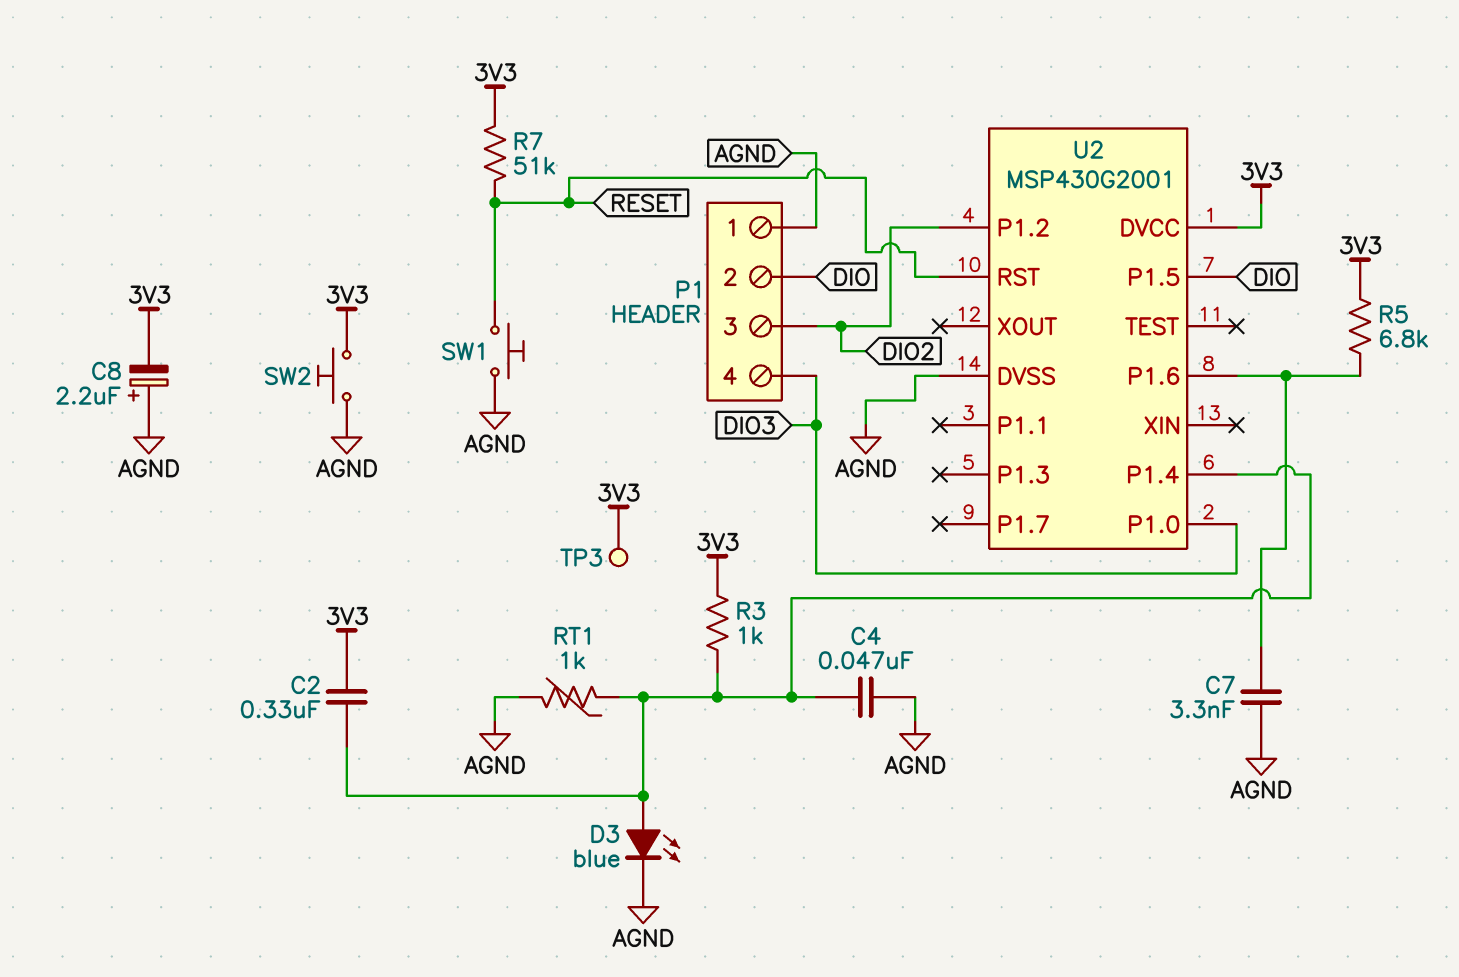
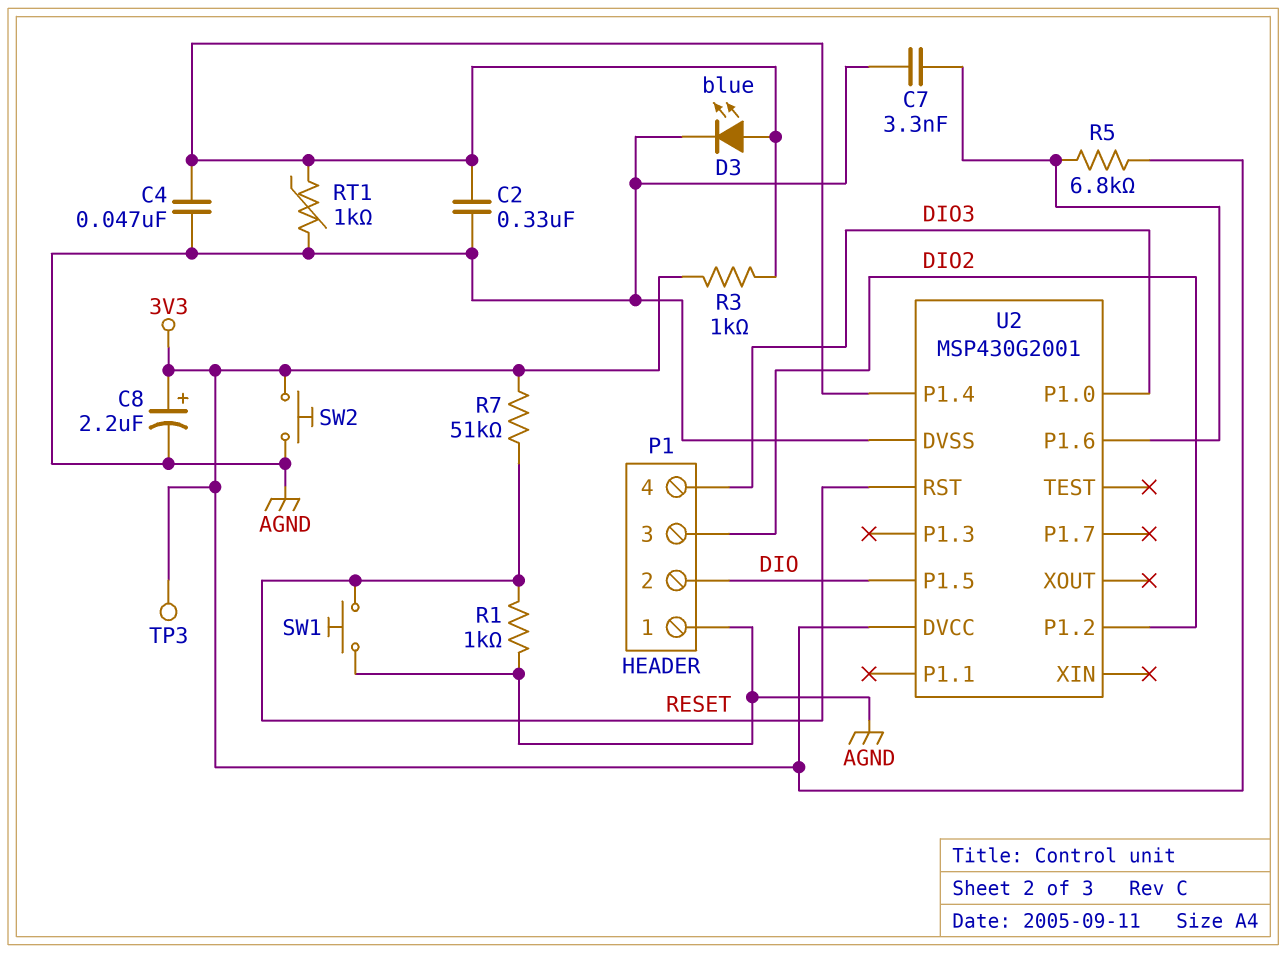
C2: 330nF (3V3, U2/P1.4) -> 330nF (AGND, U2/P1.4)
C8: 2.2uF (plus AGND, minus 3V3) -> 2.2uF (plus 3V3, minus AGND)
R1: none -> 1k (AGND, RESET)

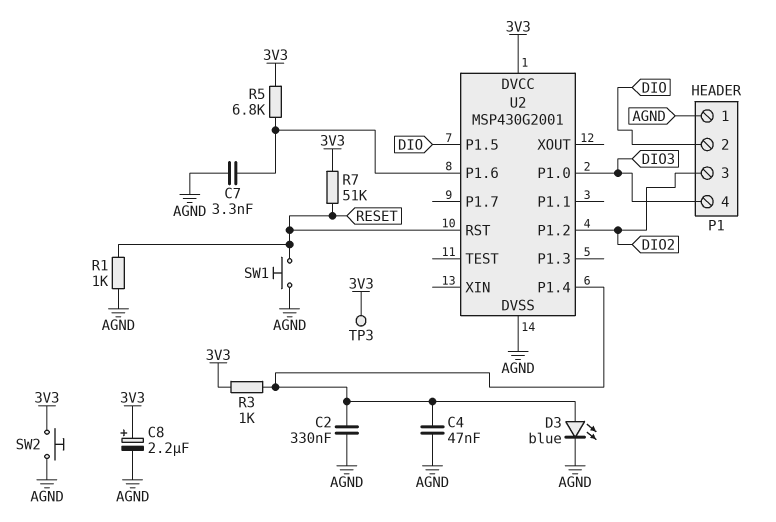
RT1: 1k (AGND, U2/P1.4) -> none

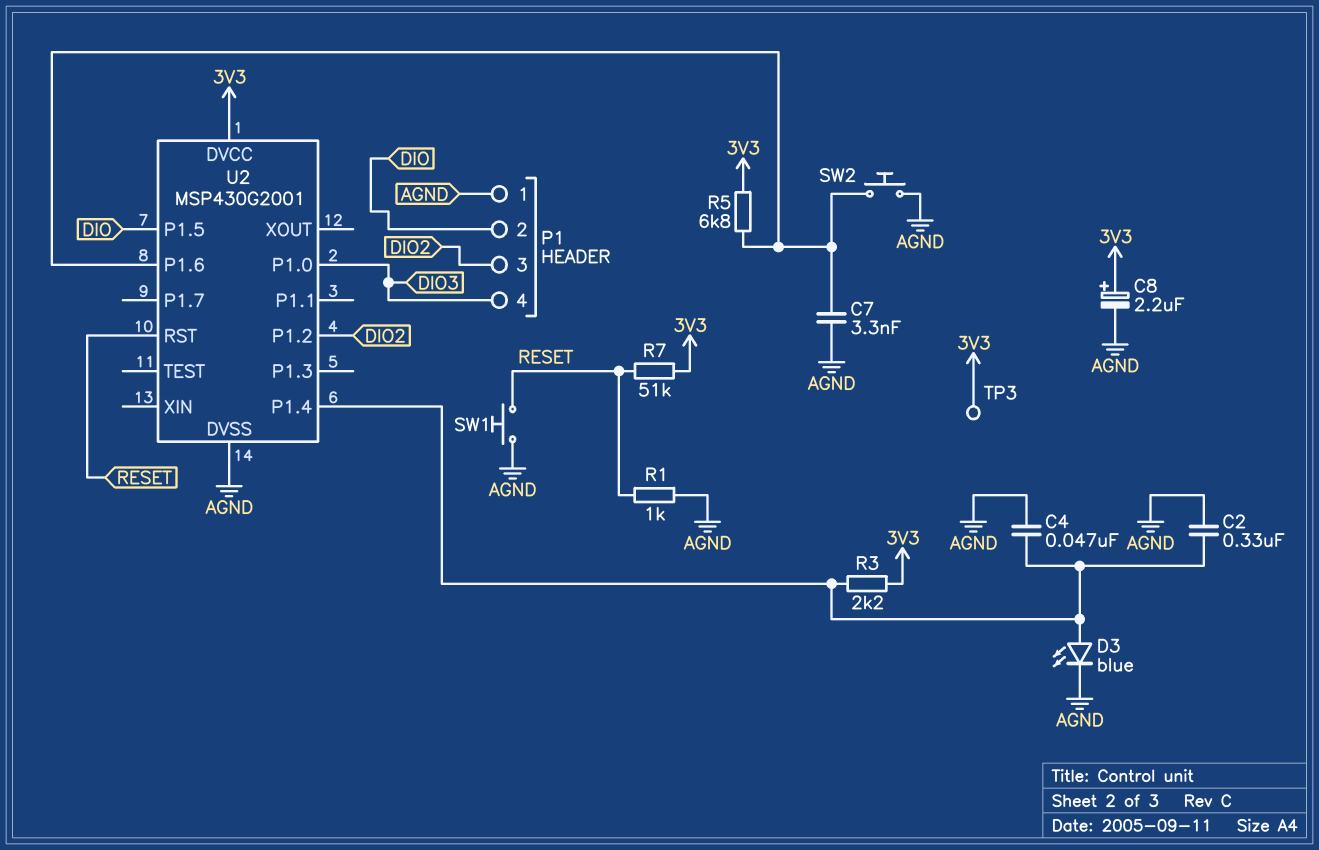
R3: 1k (3V3, U2/P1.4) -> 2.2k (3V3, U2/P1.4)
SW2: button (3V3, AGND) -> button (AGND, U2/P1.6)

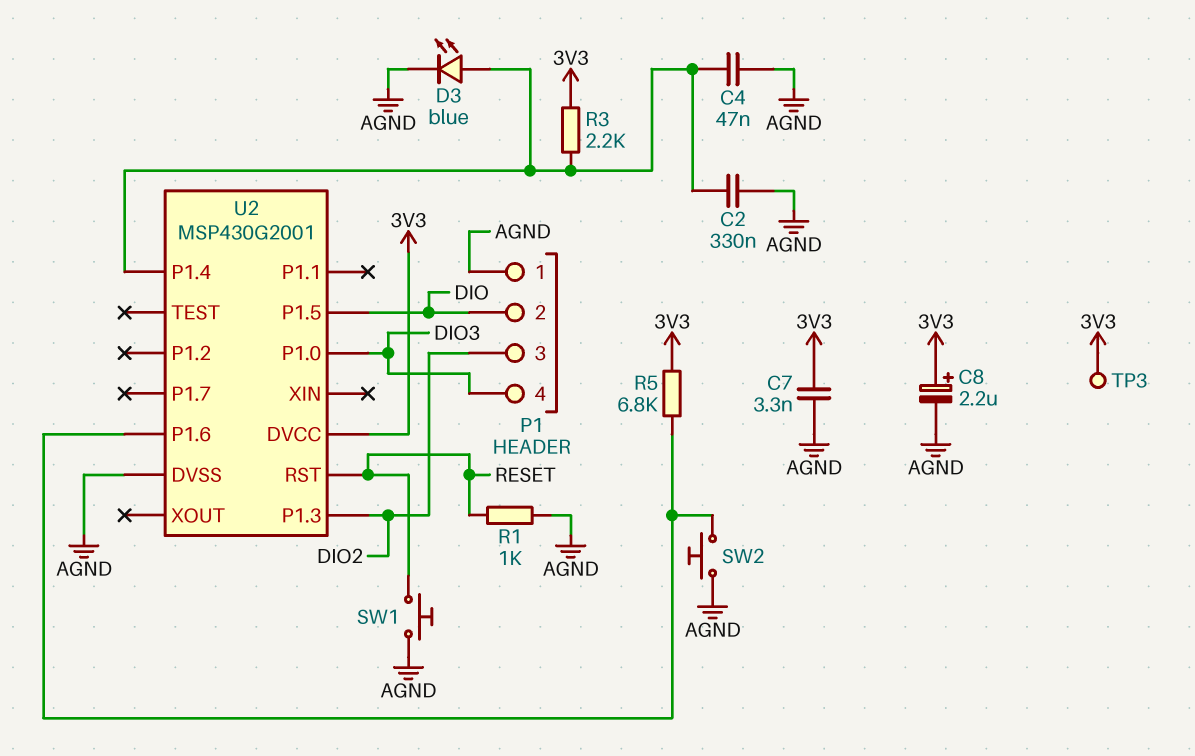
C7: 3.3nF (AGND, U2/P1.6) -> 3.3nF (3V3, AGND)
R7: 51k (3V3, RESET) -> none
U2 pin P1.2: DIO2 -> none
U2 pin P1.3: none -> DIO2

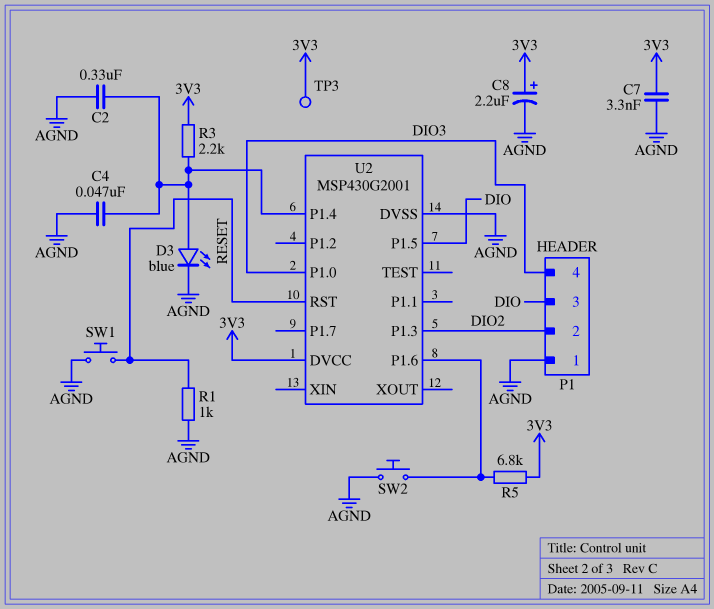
P1 pin 2: DIO -> DIO2
P1 pin 3: DIO2 -> DIO

